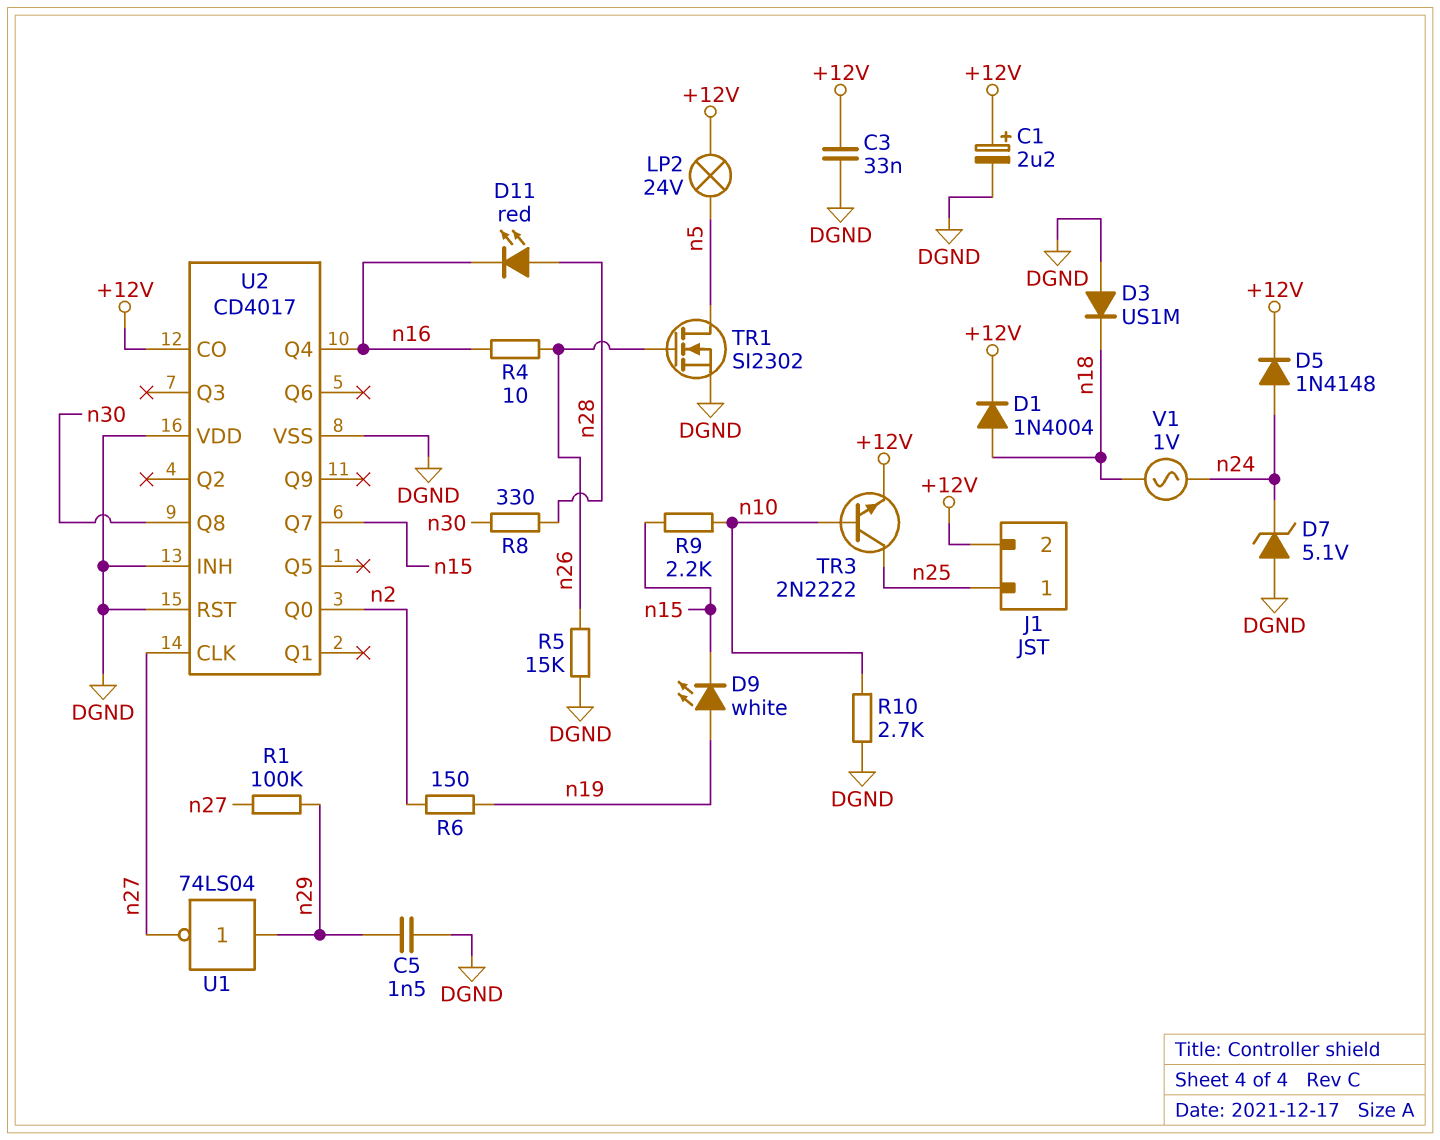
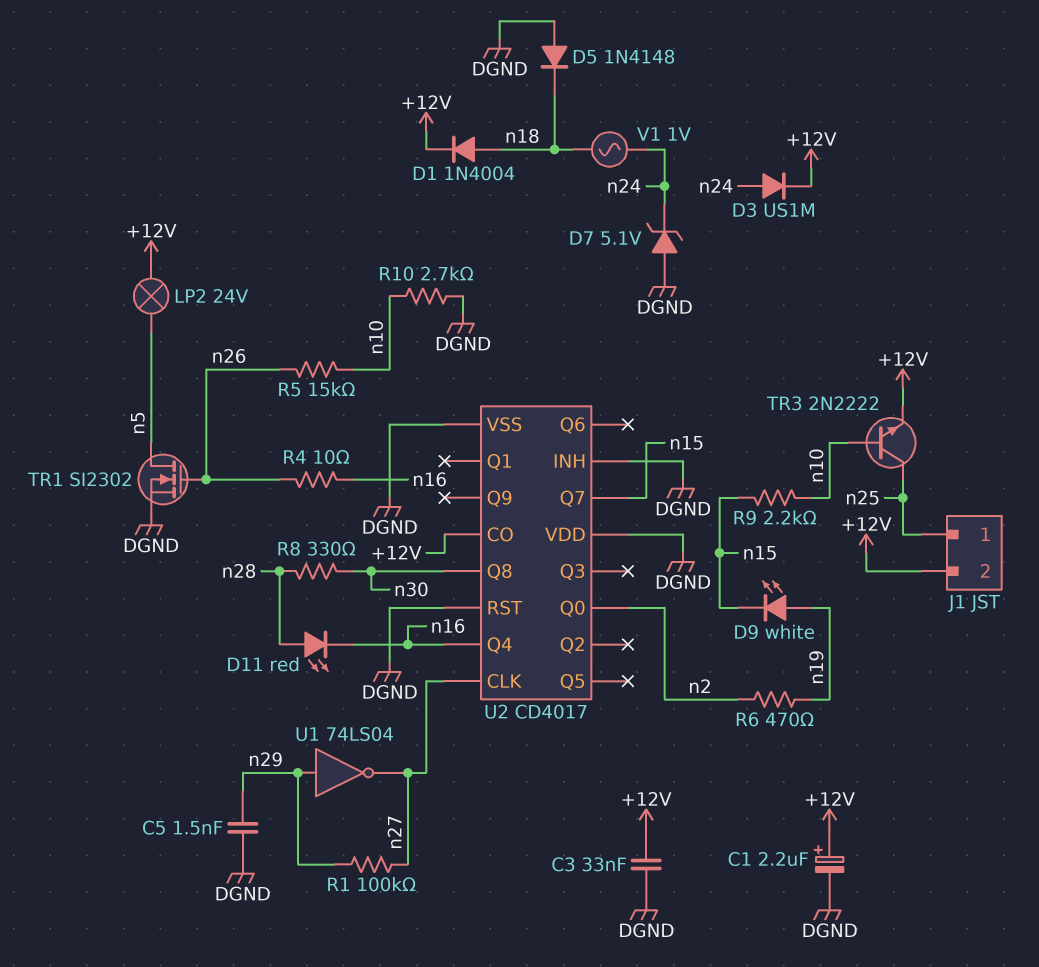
D3: diode US1M (A DGND, K n18) -> diode US1M (A n24, K +12V)
D5: diode 1N4148 (A n24, K +12V) -> diode 1N4148 (A DGND, K n18)
R5: 15k (DGND, n26) -> 15k (n10, n26)
R6: 150 (n2, n19) -> 470 (n2, n19)

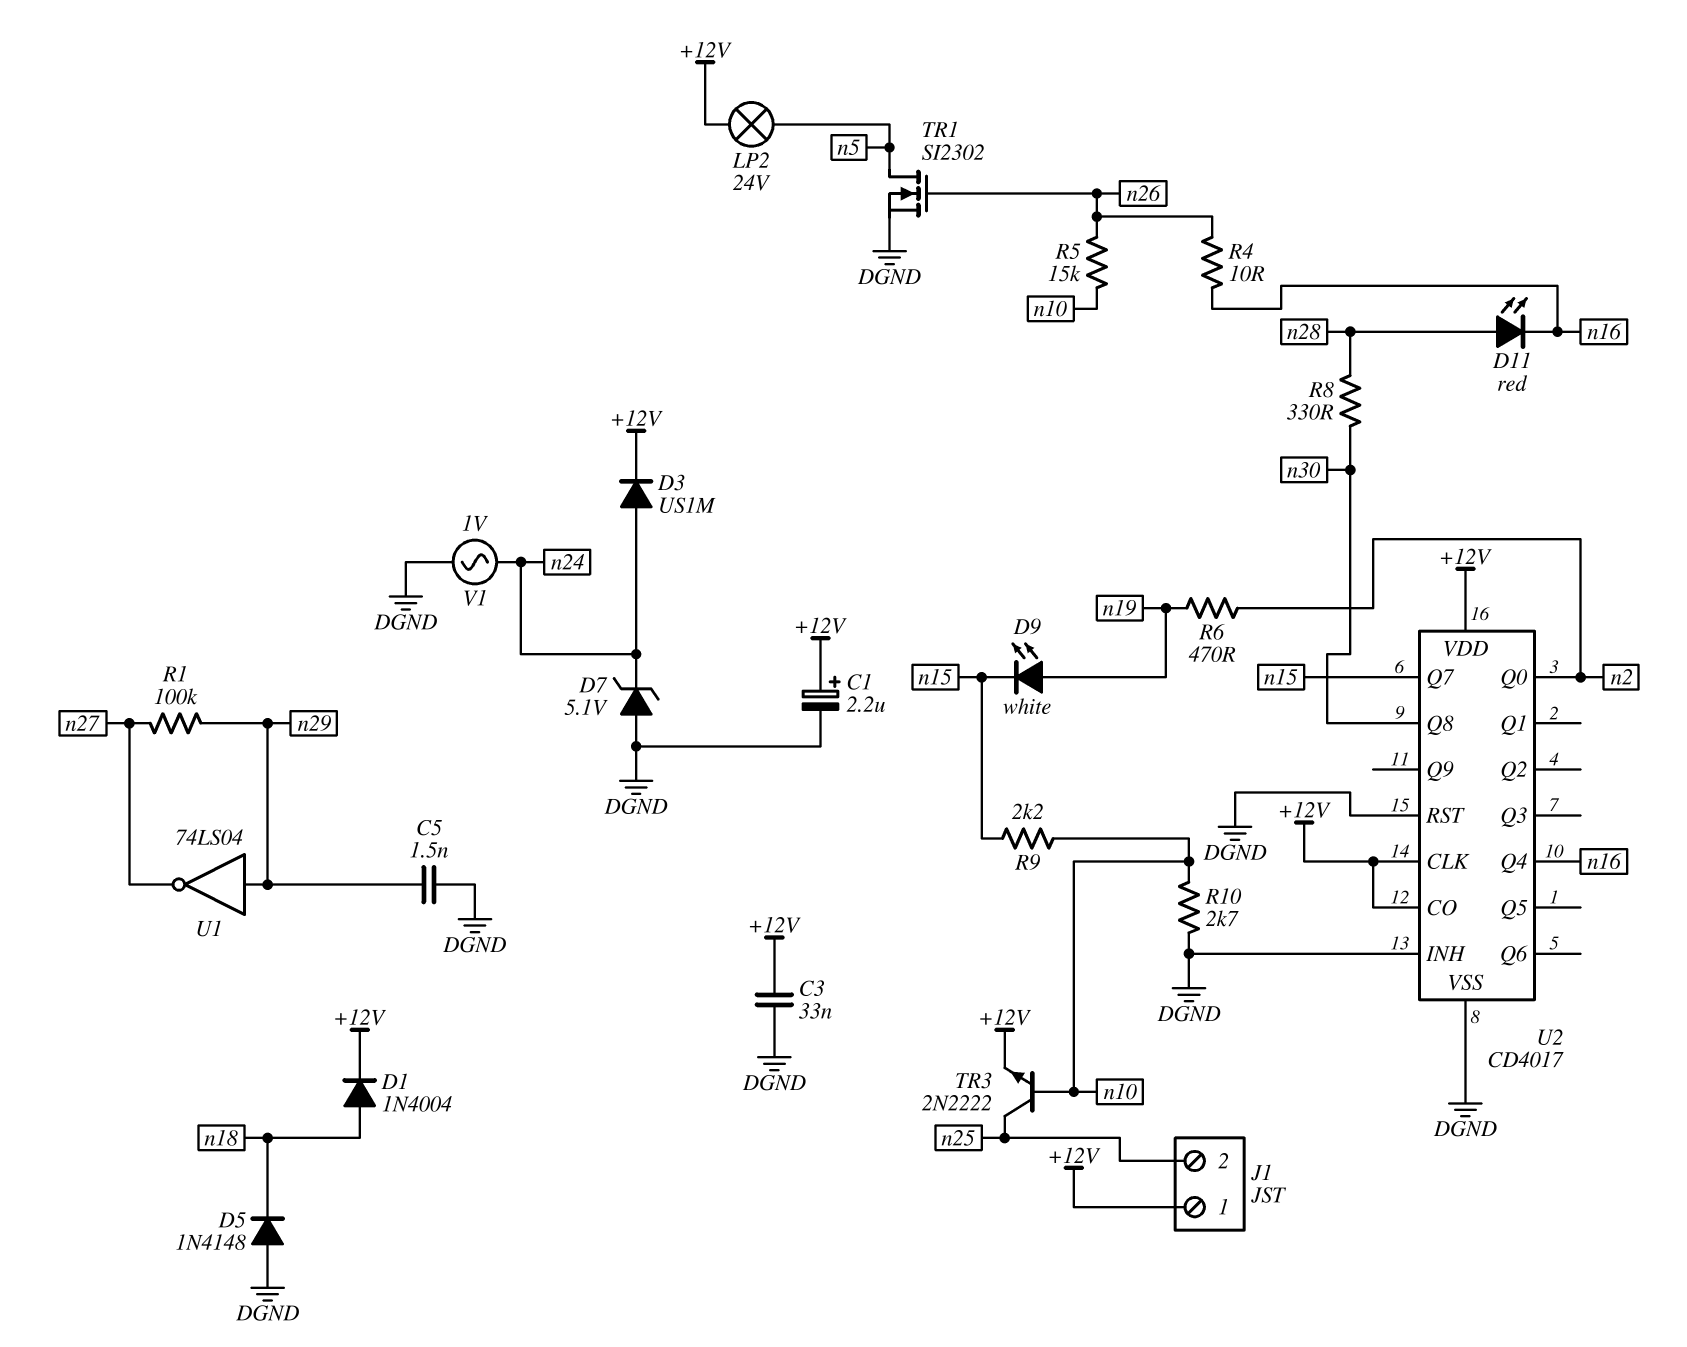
J1 pin 1: n25 -> +12V
J1 pin 2: +12V -> n25
U2 pin CLK: n27 -> +12V
U2 pin VDD: DGND -> +12V
V1: AC 1V (n18, n24) -> AC 1V (DGND, n24)

